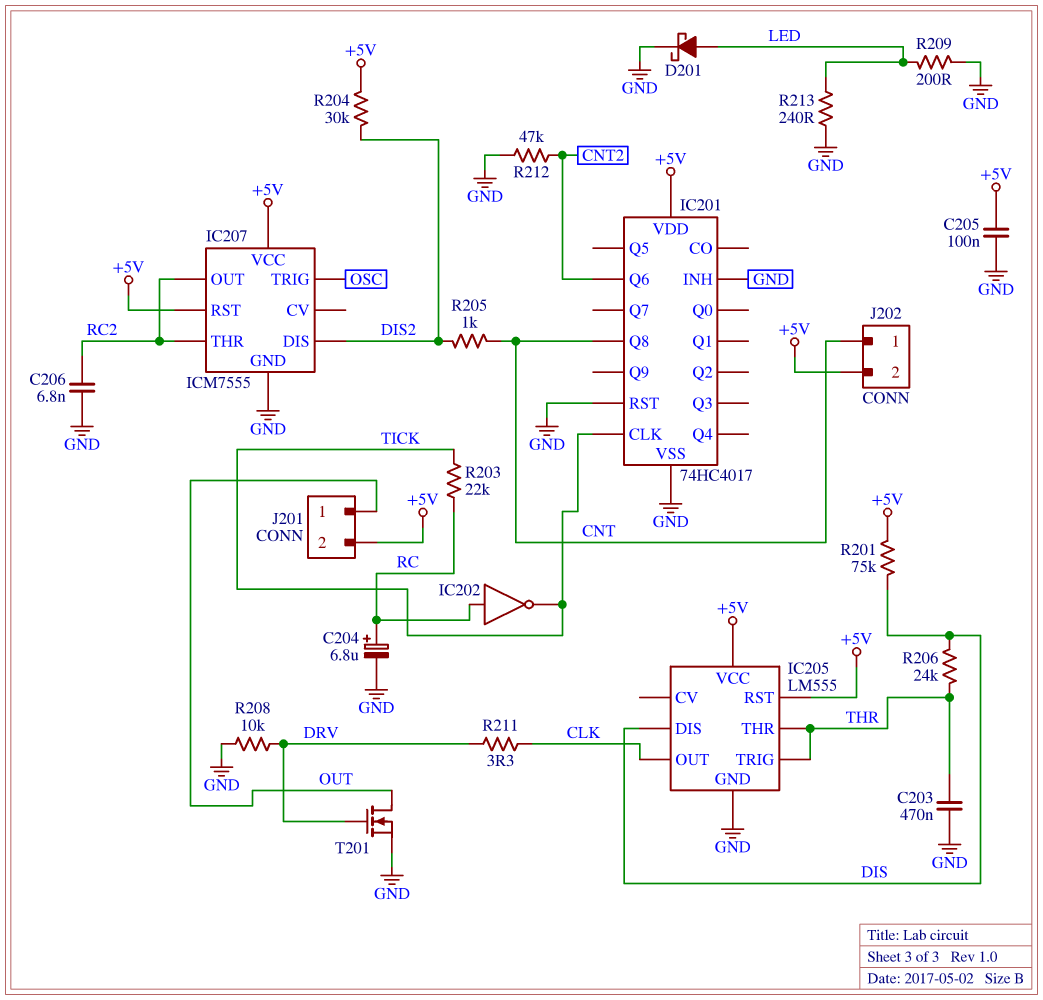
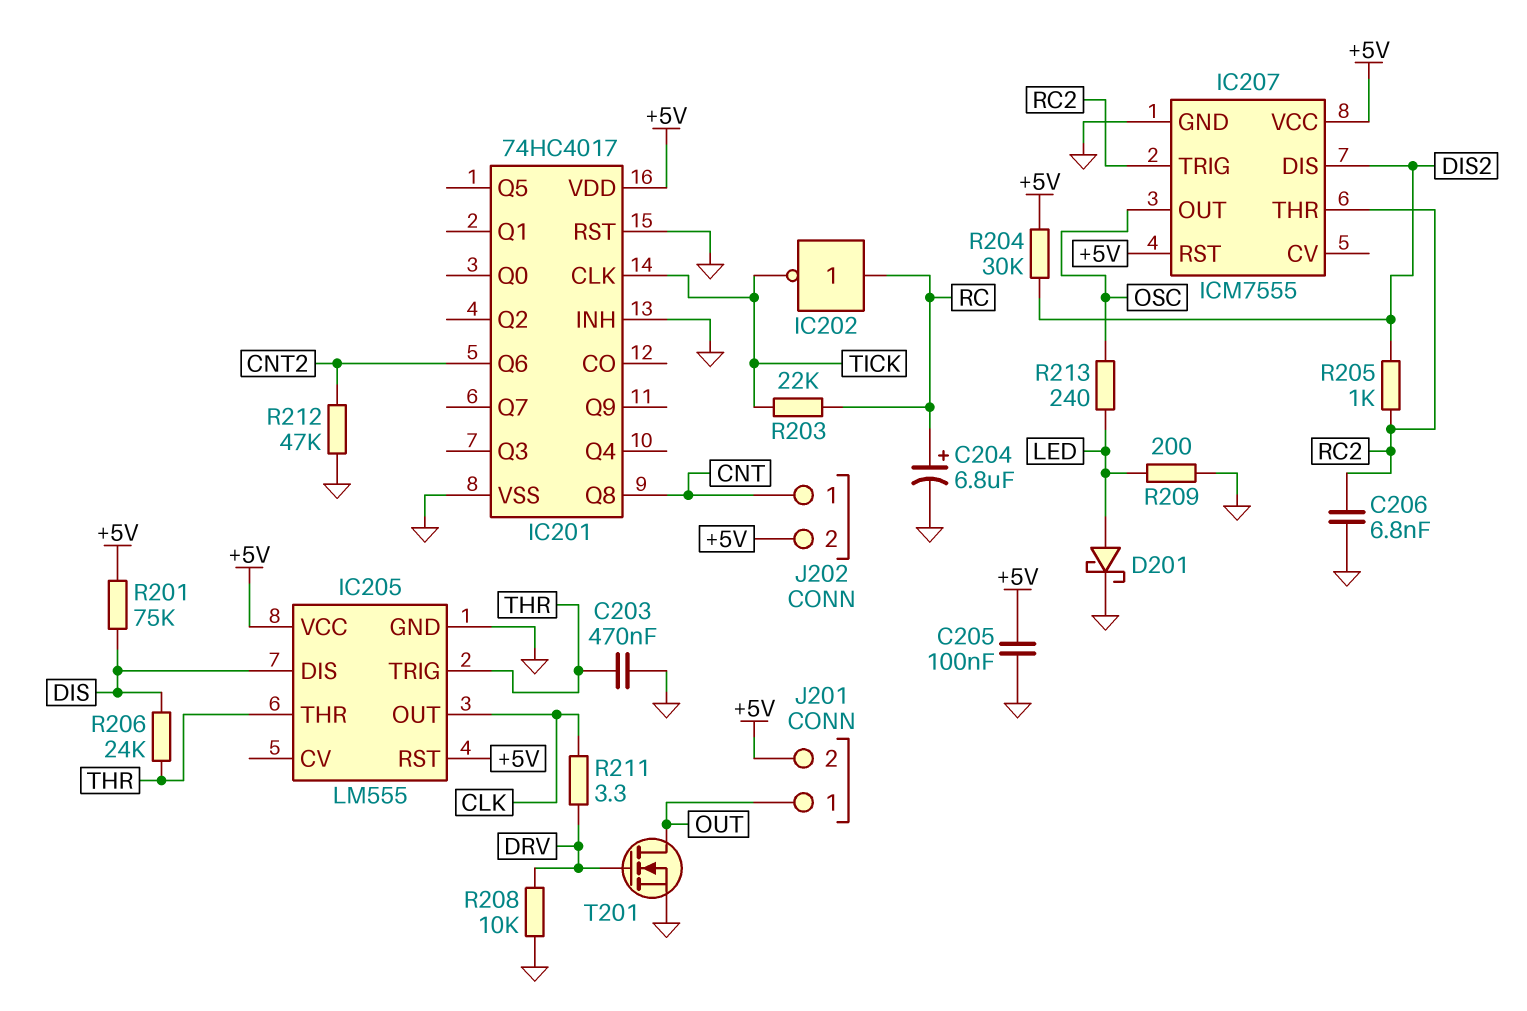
IC207 pin OUT: RC2 -> OSC
IC207 pin TRIG: OSC -> RC2
R205: 1k (CNT, DIS2) -> 1k (DIS2, RC2)
R213: 240 (GND, LED) -> 240 (LED, OSC)

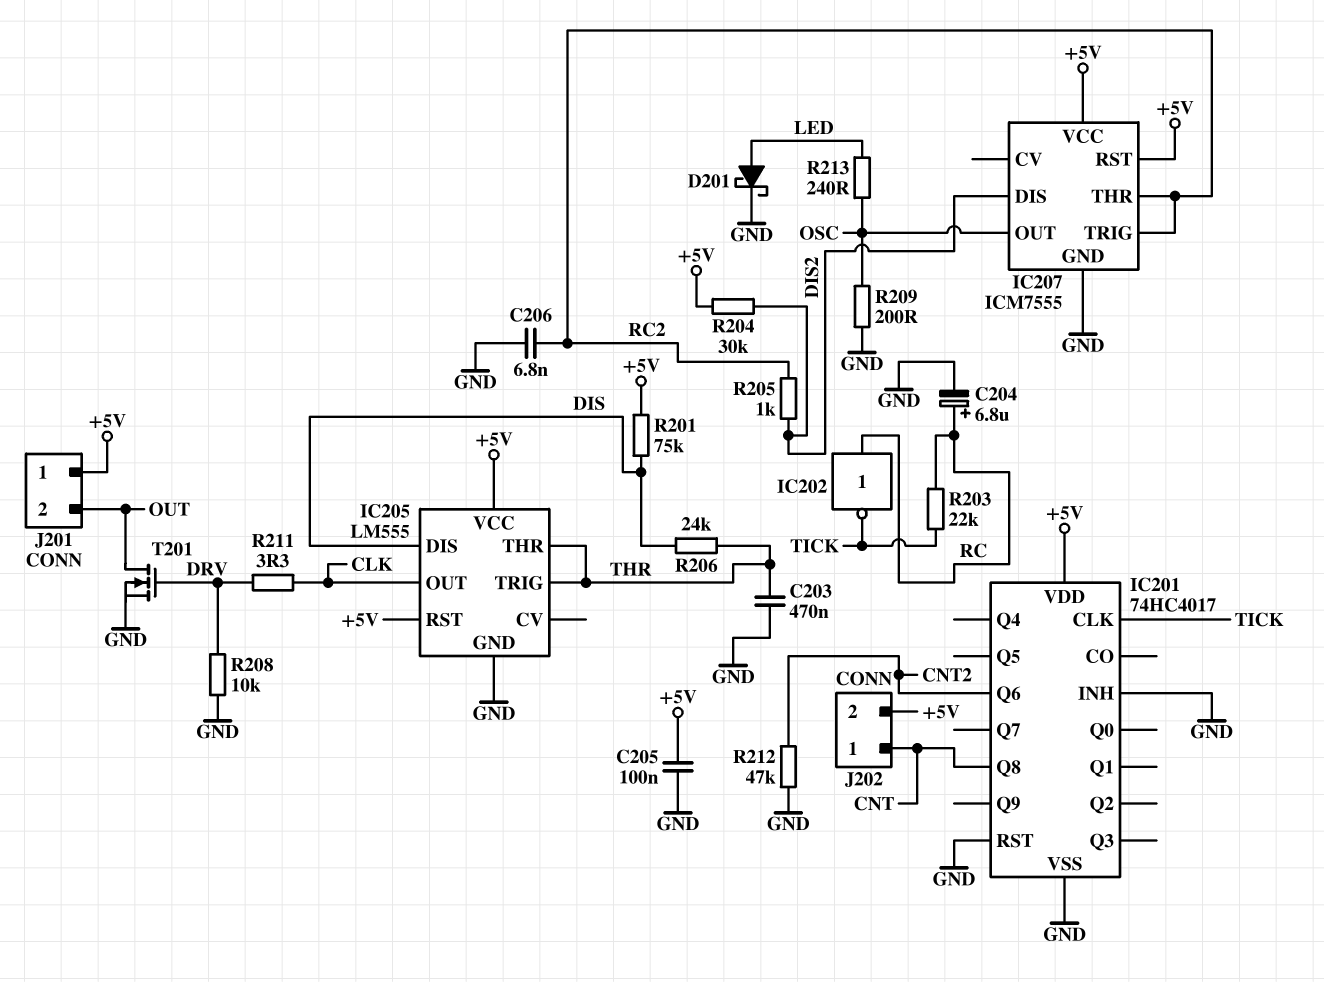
J201 pin 1: OUT -> +5V
J201 pin 2: +5V -> OUT
R209: 200 (GND, LED) -> 200 (GND, OSC)

